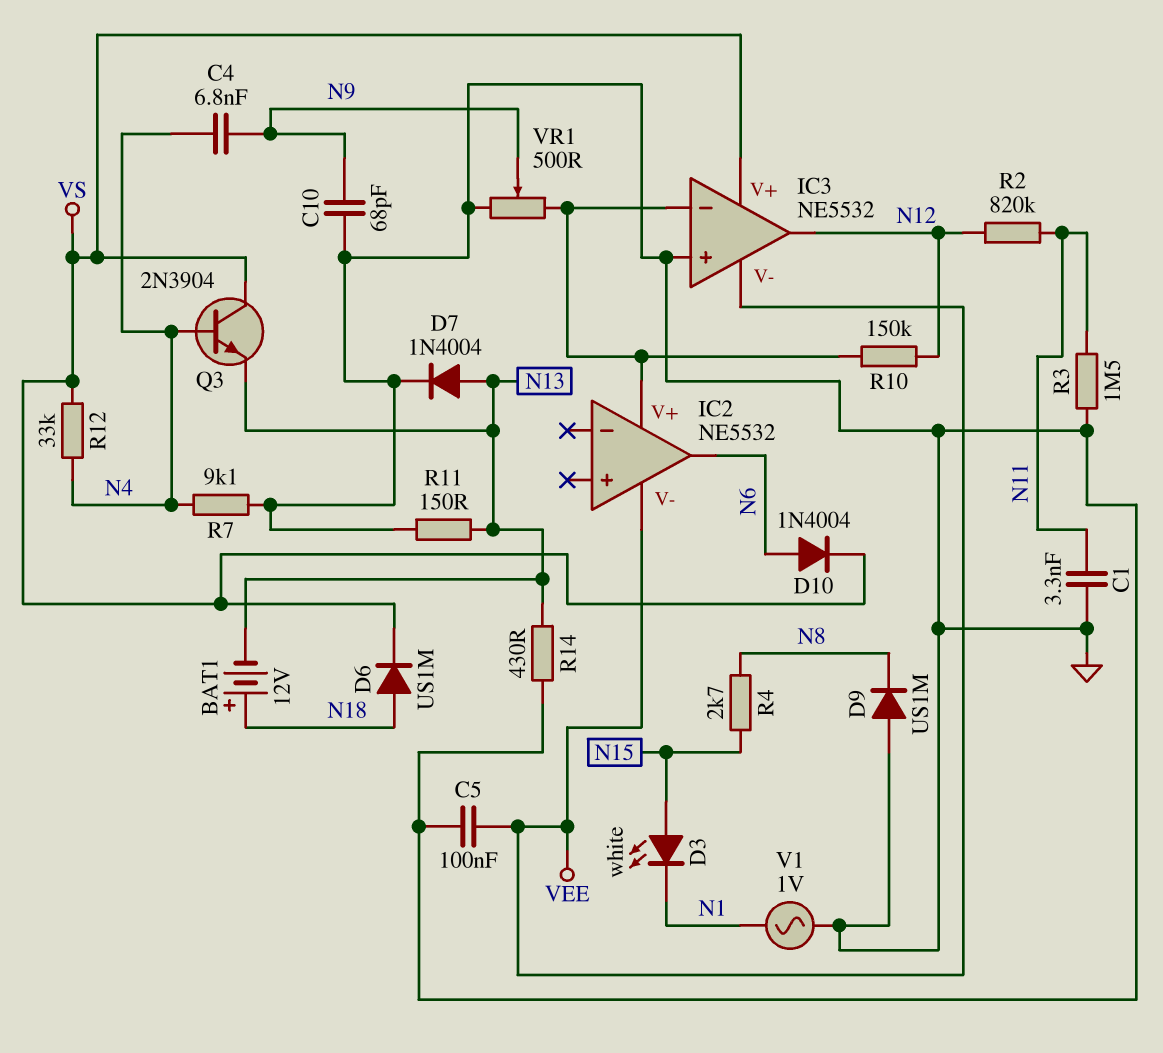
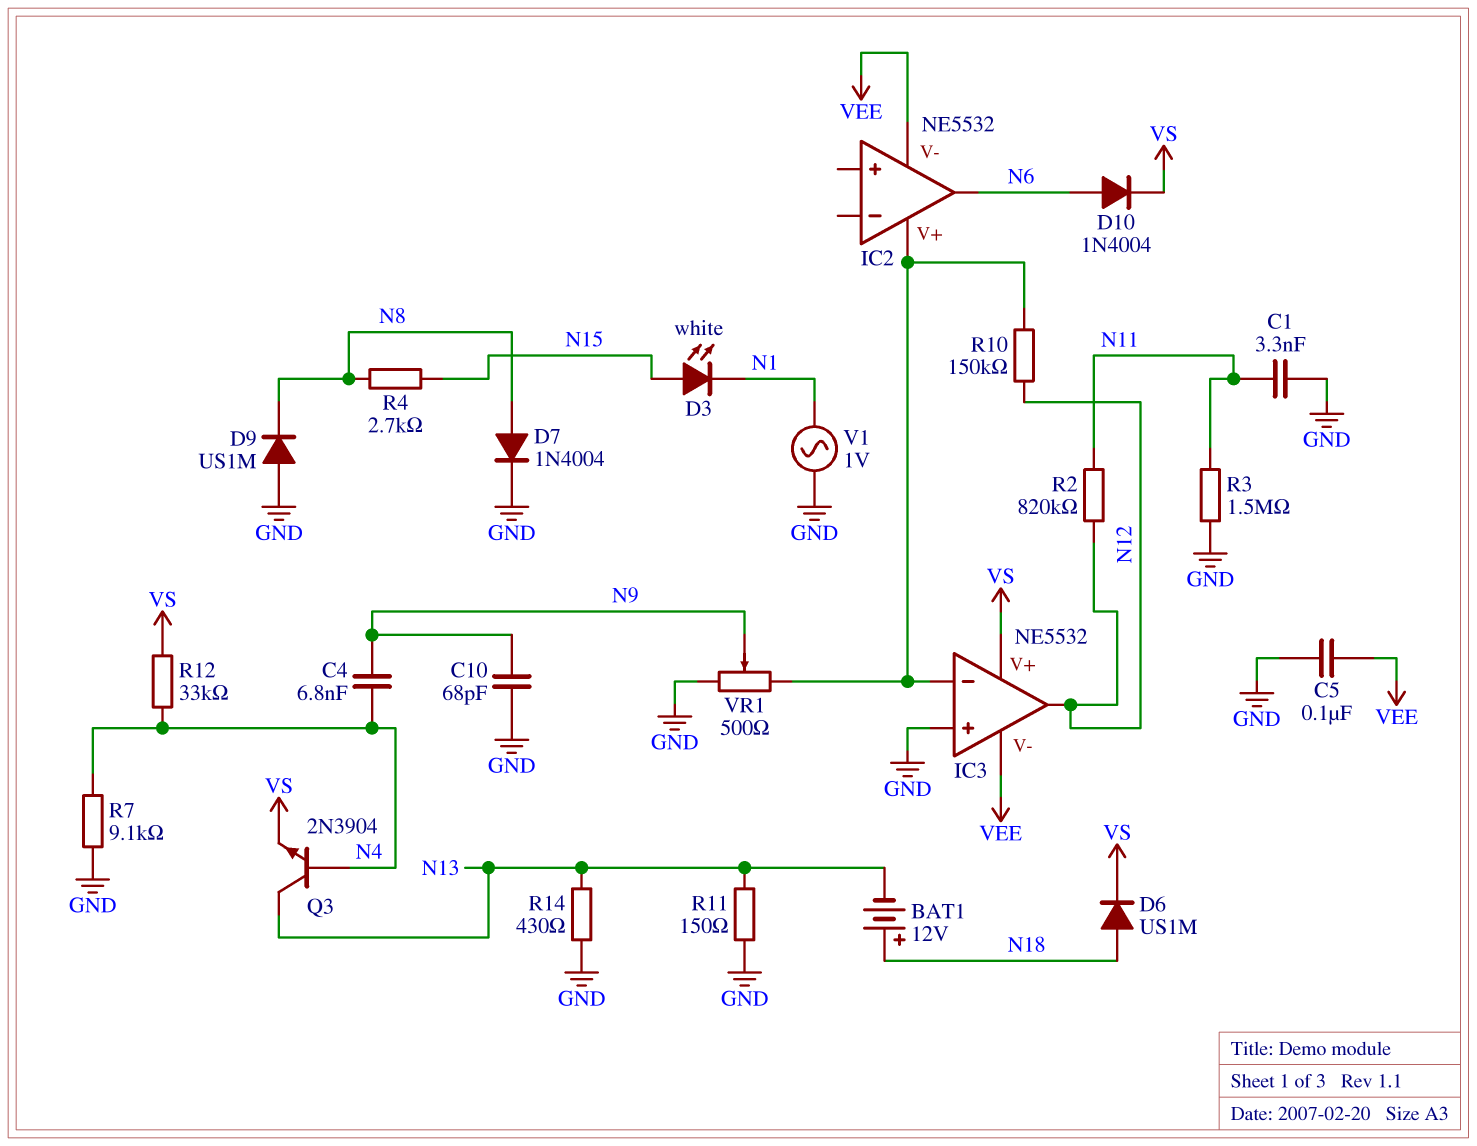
D7: diode 1N4004 (A N13, K GND) -> diode 1N4004 (A N8, K GND)
Q3: NPN 2N3904 (B N4, C VS, E N13) -> NPN 2N3904 (B N4, C N13, E VS)

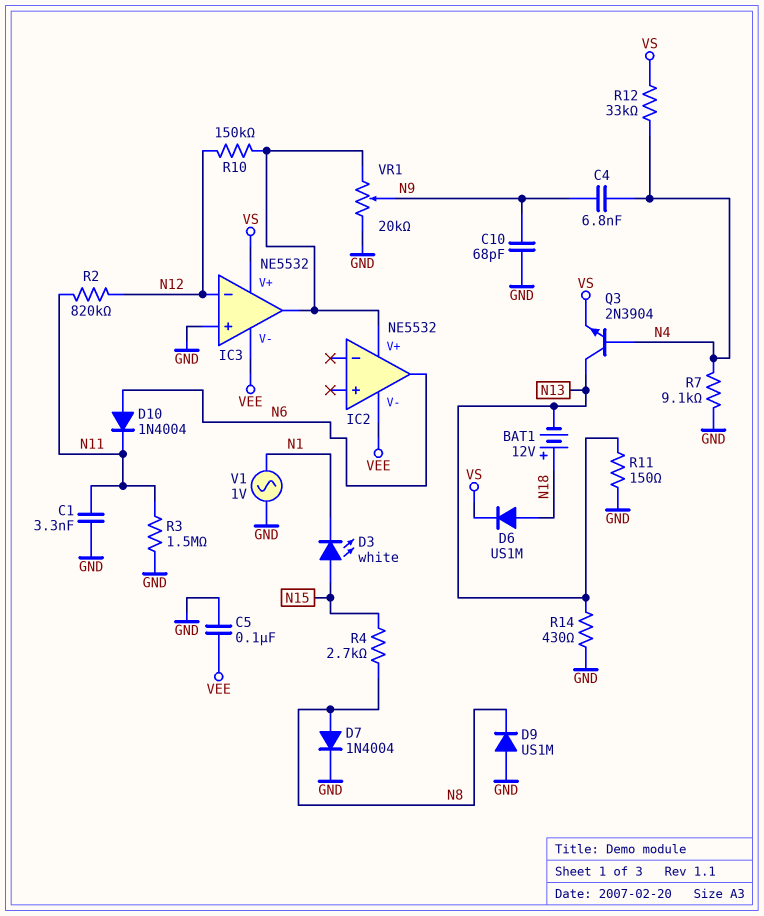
D10: diode 1N4004 (A N6, K VS) -> diode 1N4004 (A N6, K N11)
IC3 pin in-: IC2/V+ -> N12
IC3 pin out: N12 -> IC2/V+
VR1: 500 (GND, IC2/V+, wiper N9) -> 20k (GND, IC2/V+, wiper N9)

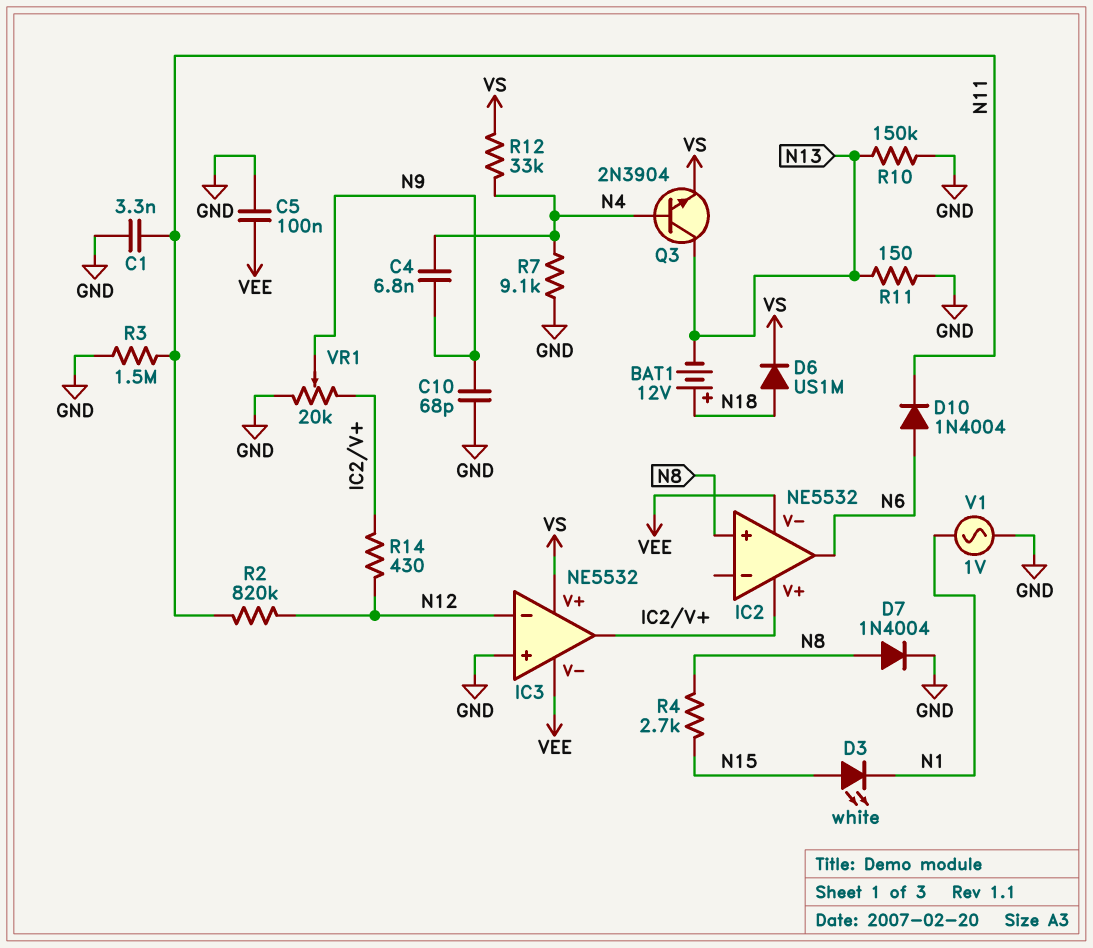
D9: diode US1M (A GND, K N8) -> none
IC2 pin in+: none -> N8
R10: 150k (IC2/V+, N12) -> 150k (GND, N13)
R14: 430 (GND, N13) -> 430 (IC2/V+, N12)

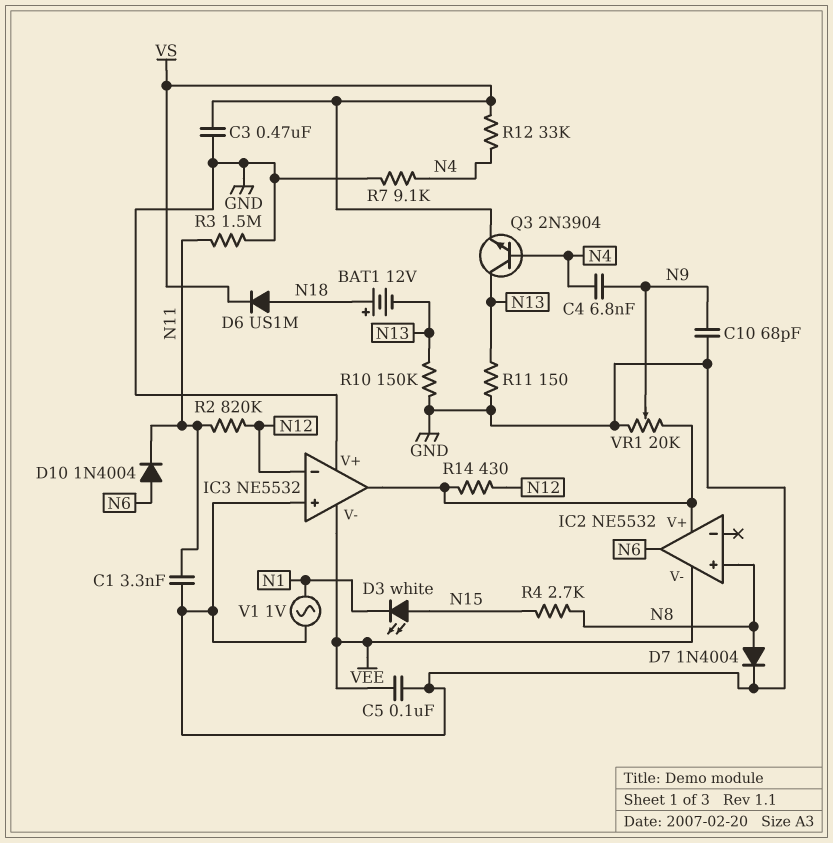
C3: none -> 470nF (GND, VS)
IC3 pin V+: VS -> GND

